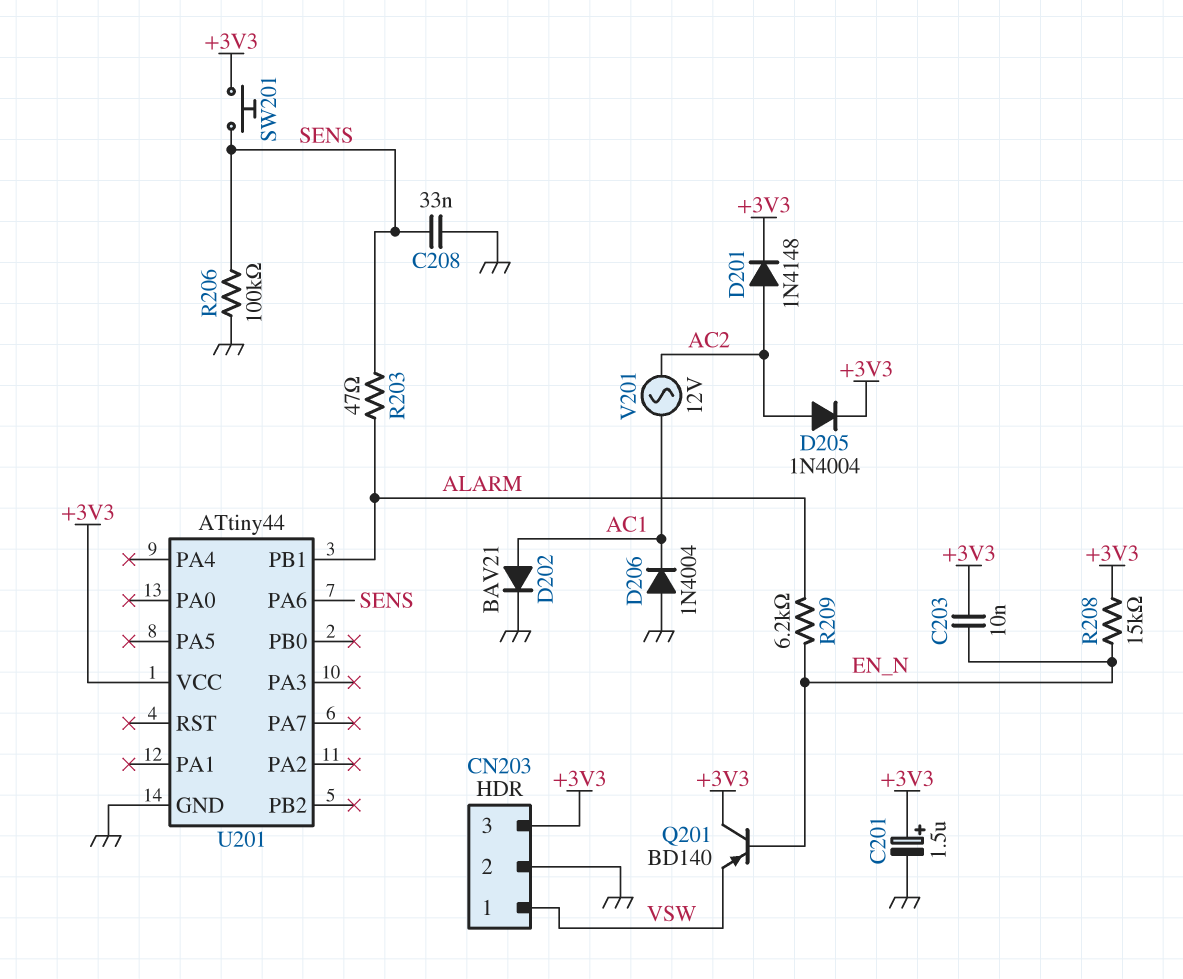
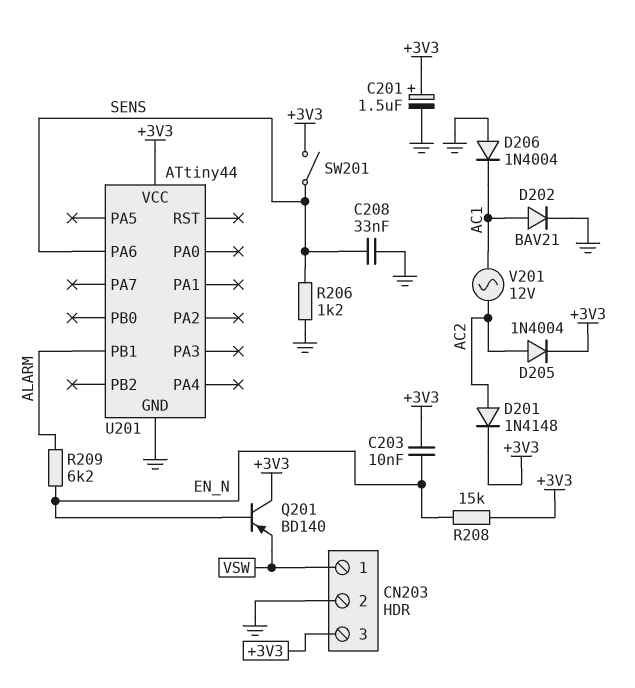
R203: 47 (ALARM, SENS) -> none
R206: 100k (GND, SENS) -> 1.2k (GND, SENS)
SW201: button (+3V3, SENS) -> switch (+3V3, SENS)

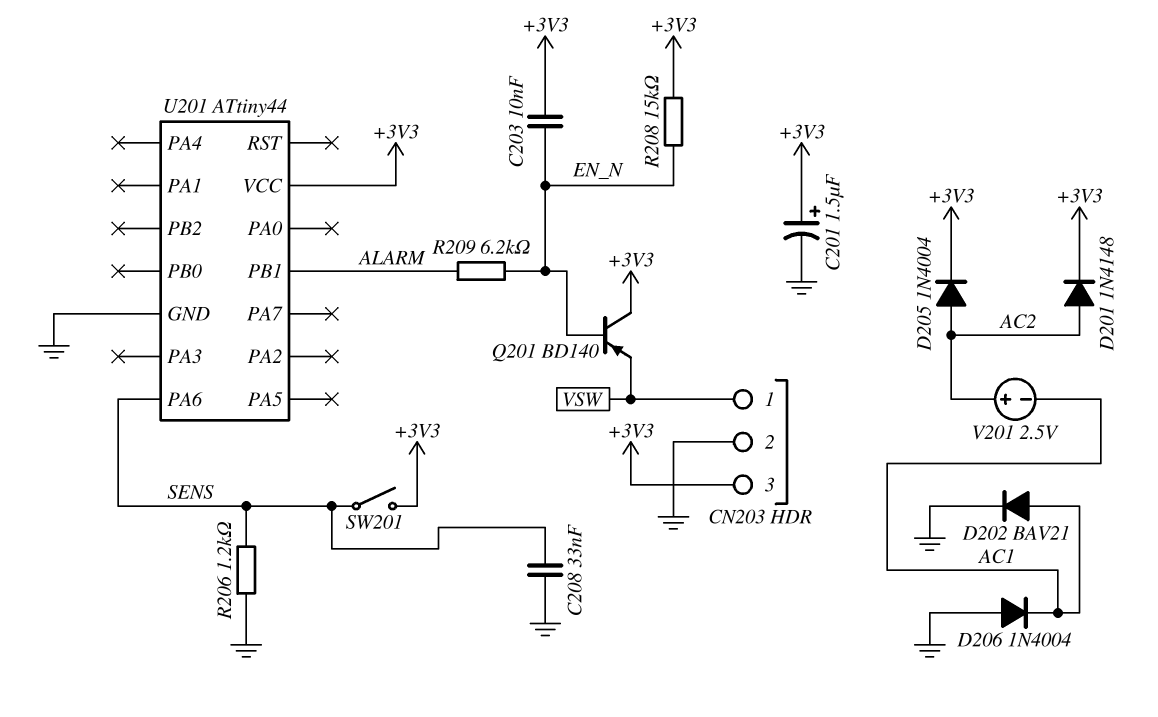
V201: AC 12V (AC1, AC2) -> 2.5V (plus AC2, minus AC1)

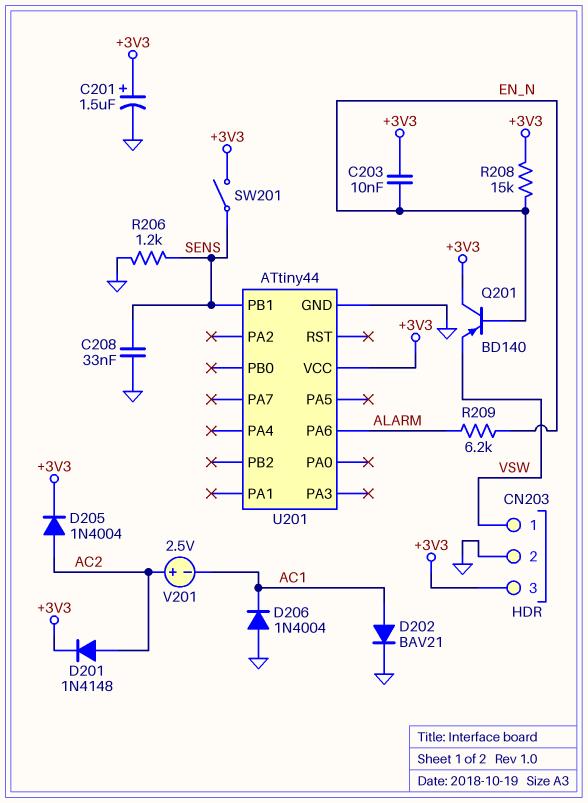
U201 pin PA6: SENS -> ALARM
U201 pin PB1: ALARM -> SENS

